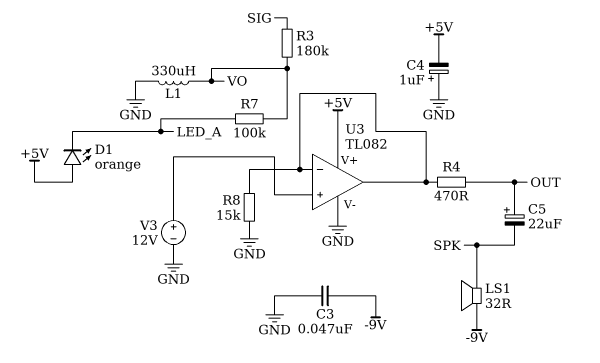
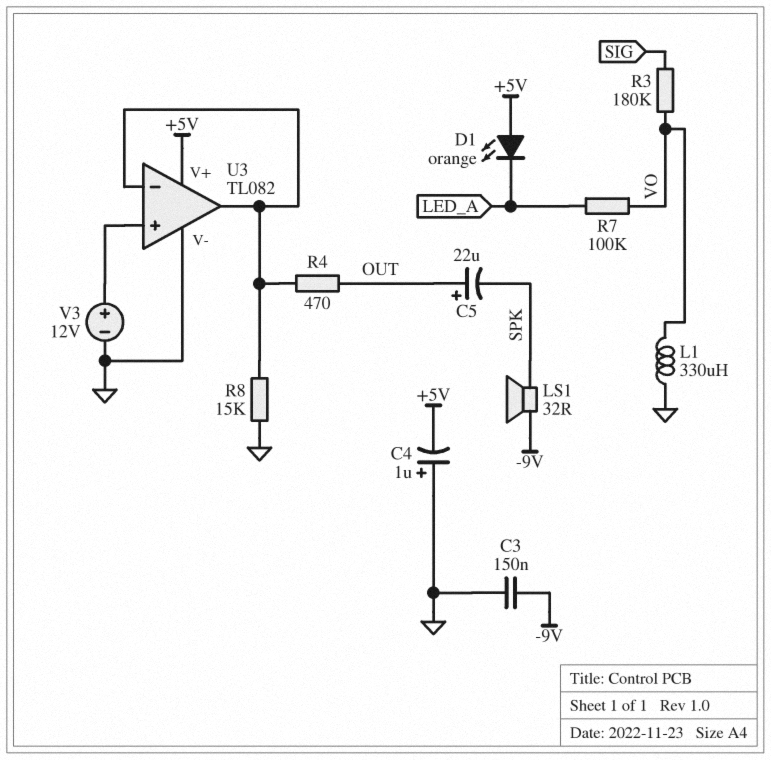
C3: 47nF (-9V, GND) -> 150nF (-9V, GND)

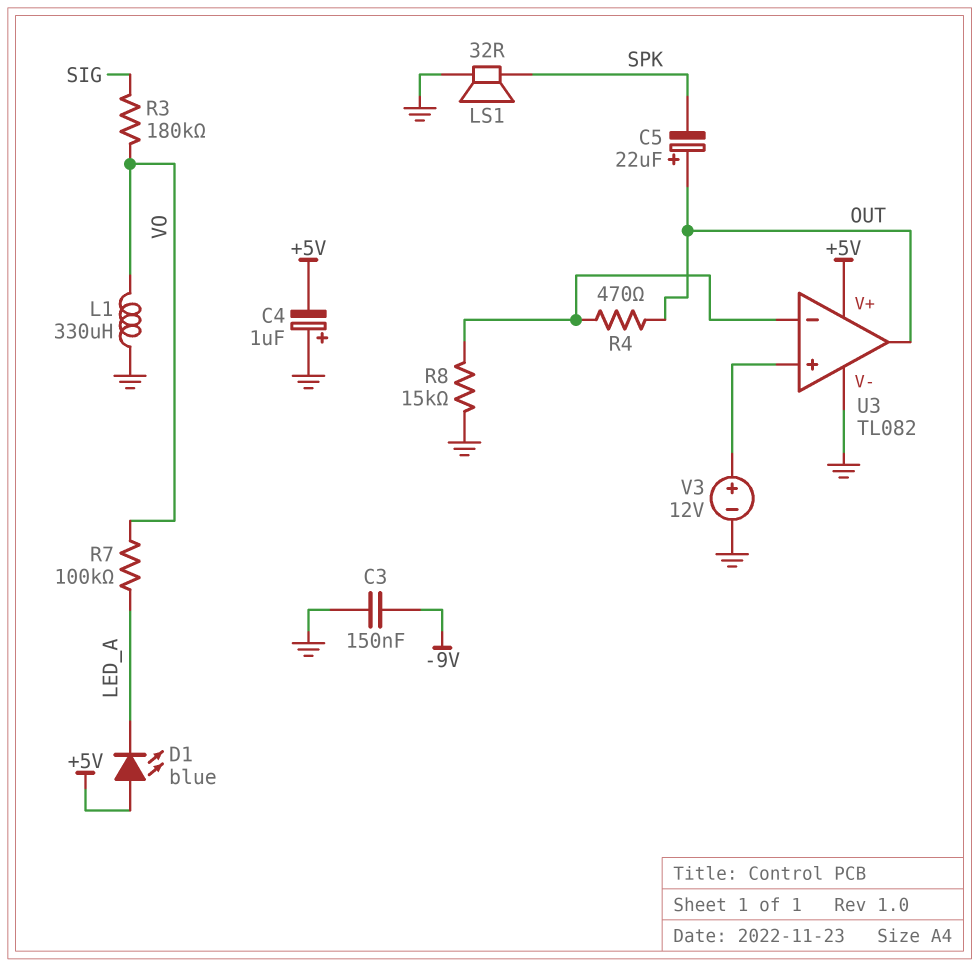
D1: LED orange (A +5V, K LED_A) -> LED blue (A +5V, K LED_A)
LS1: speaker 32R (-9V, SPK) -> speaker 32R (GND, SPK)
U3 pin out: U3/in- -> OUT

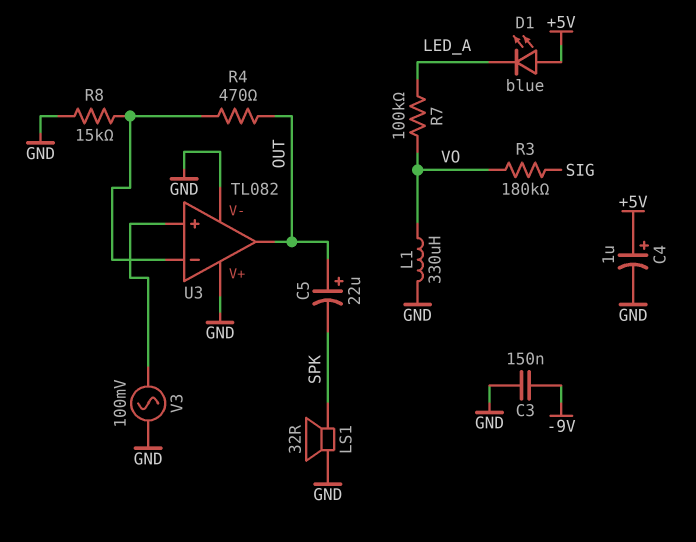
C4: 1uF (plus GND, minus +5V) -> 1uF (plus +5V, minus GND)
U3 pin V+: +5V -> GND
V3: 12V (plus U3/in+, minus GND) -> AC 100mV (GND, U3/in+)

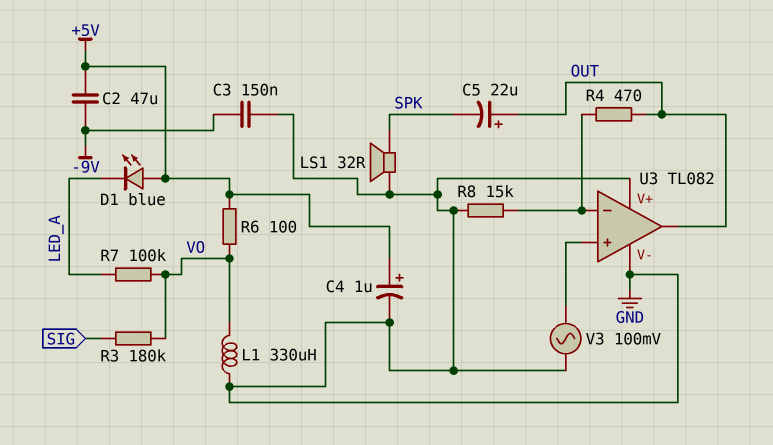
C2: none -> 47uF (+5V, -9V)
R6: none -> 100 (+5V, VO)

